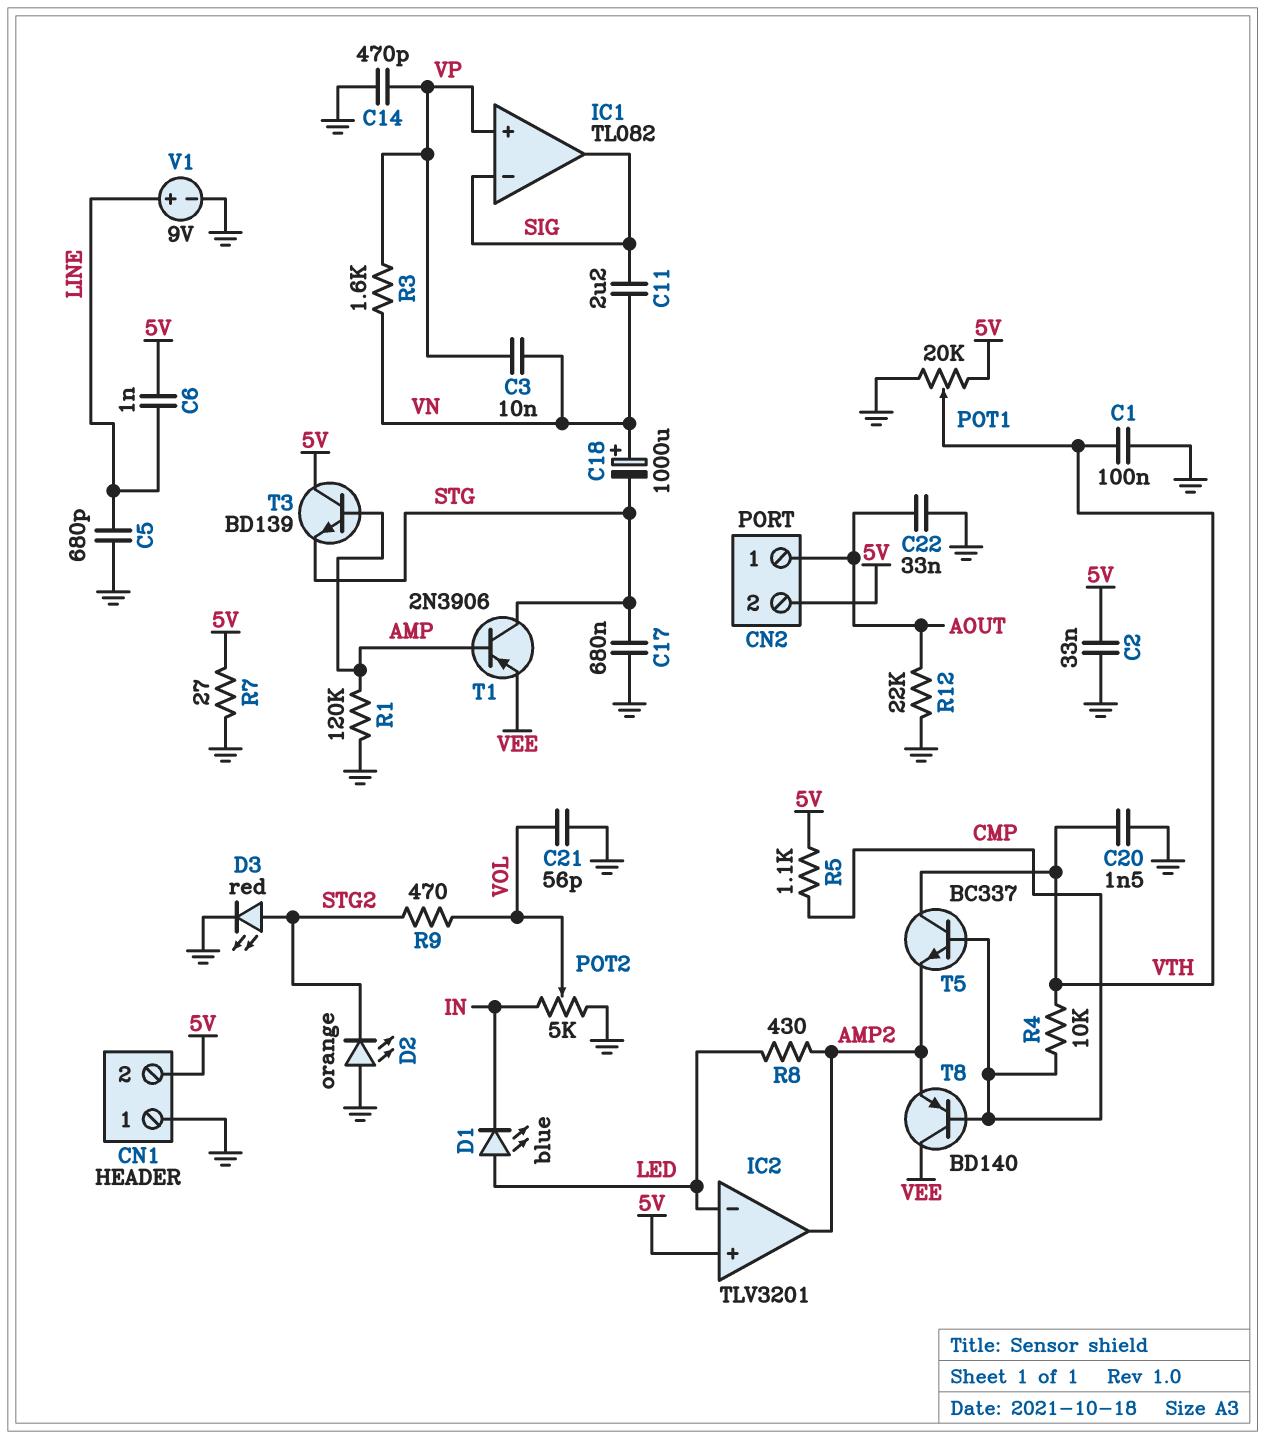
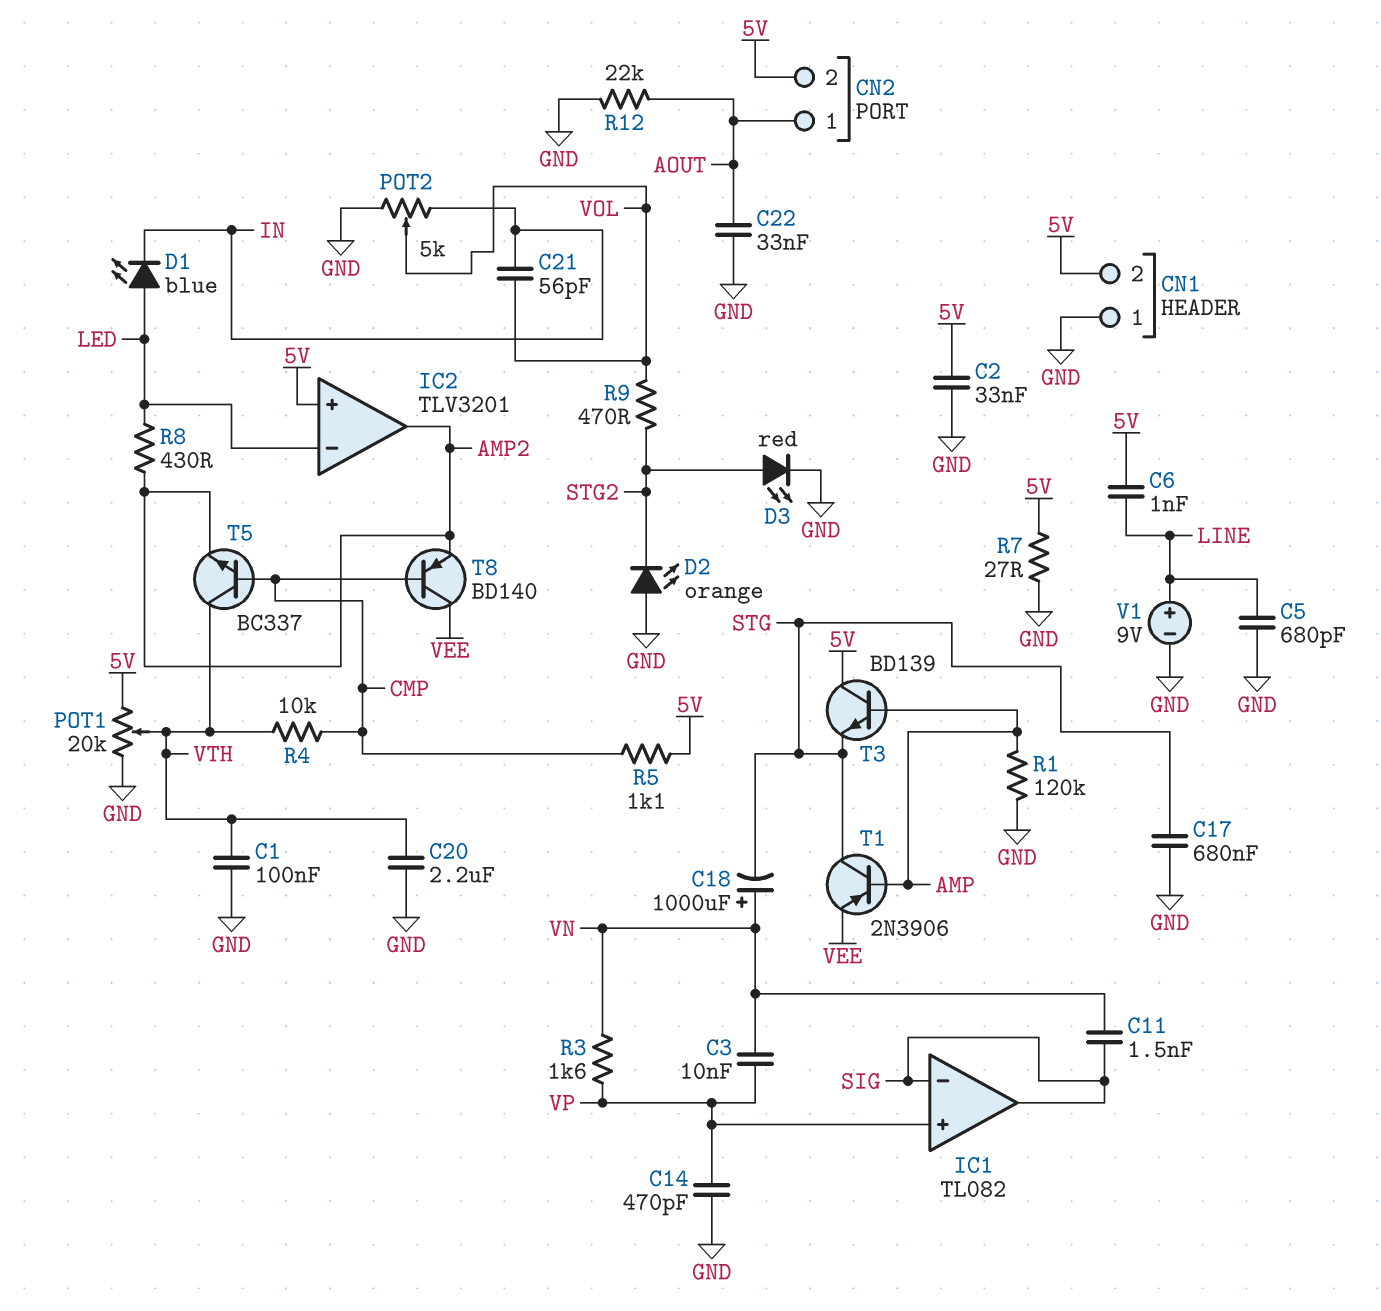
C11: 2.2uF (SIG, VN) -> 1.5nF (SIG, VN)
C20: 1.5nF (GND, VTH) -> 2.2uF (GND, VTH)
C21: 56pF (GND, VOL) -> 56pF (IN, VOL)

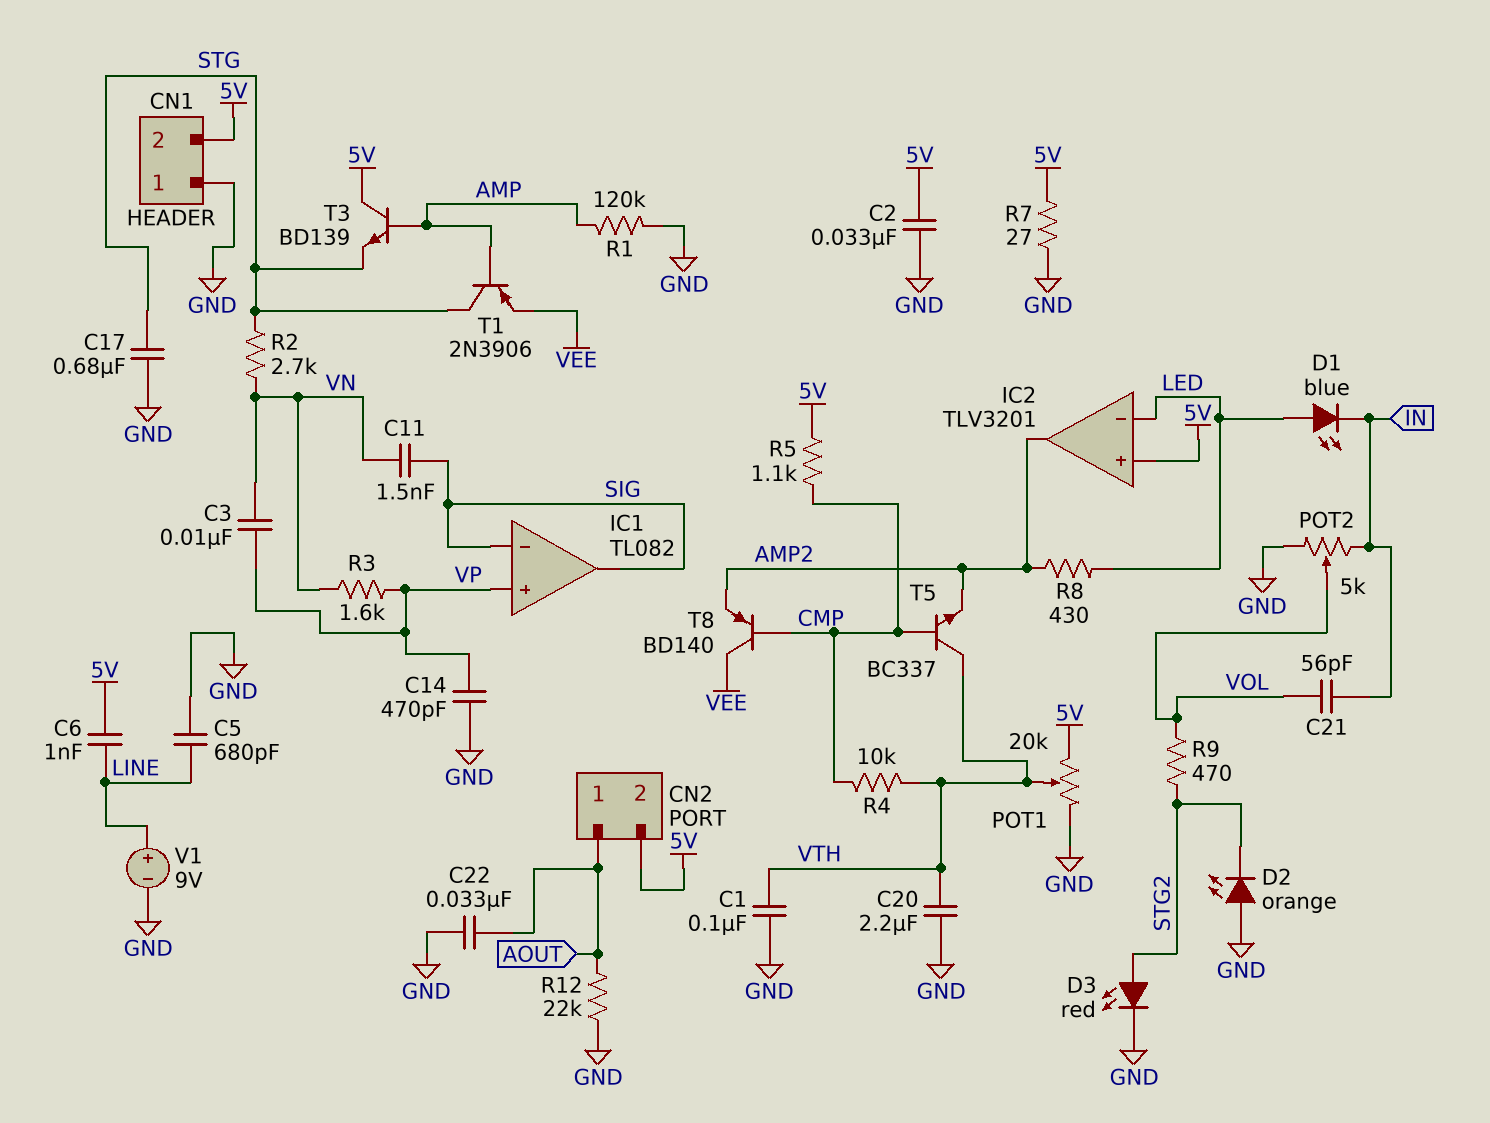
C18: 1000uF (plus VN, minus STG) -> none
R2: none -> 2.7k (STG, VN)

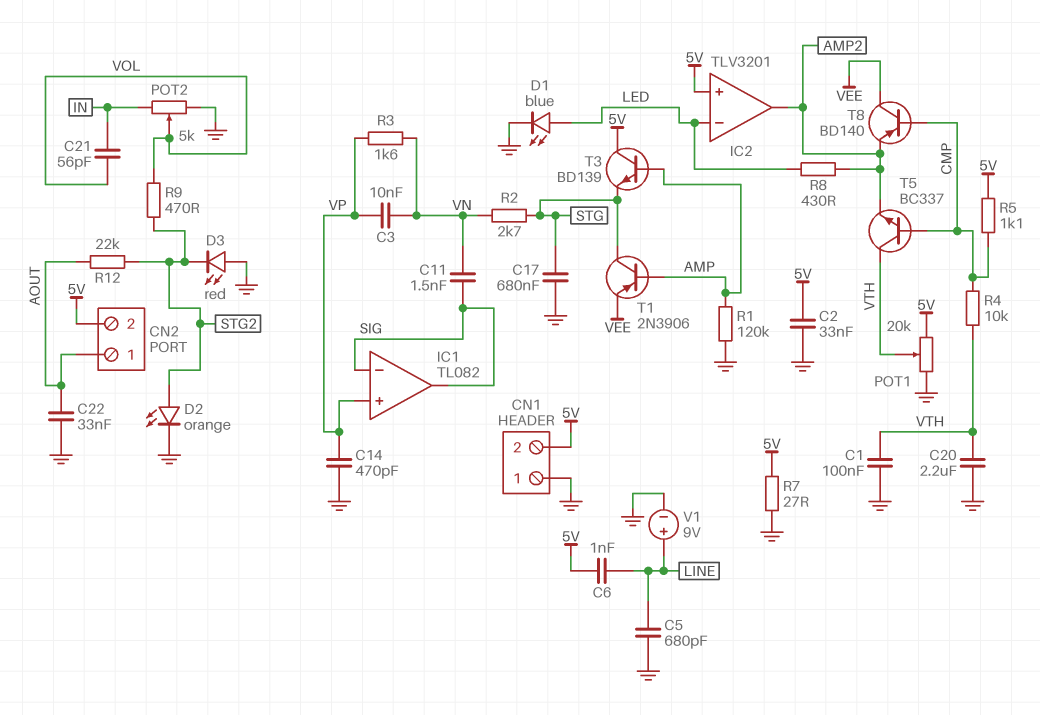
D1: LED blue (A LED, K IN) -> LED blue (A LED, K GND)
D2: LED orange (A GND, K STG2) -> LED orange (A STG2, K GND)
D3: LED red (A STG2, K GND) -> LED red (A GND, K STG2)
R12: 22k (AOUT, GND) -> 22k (AOUT, STG2)

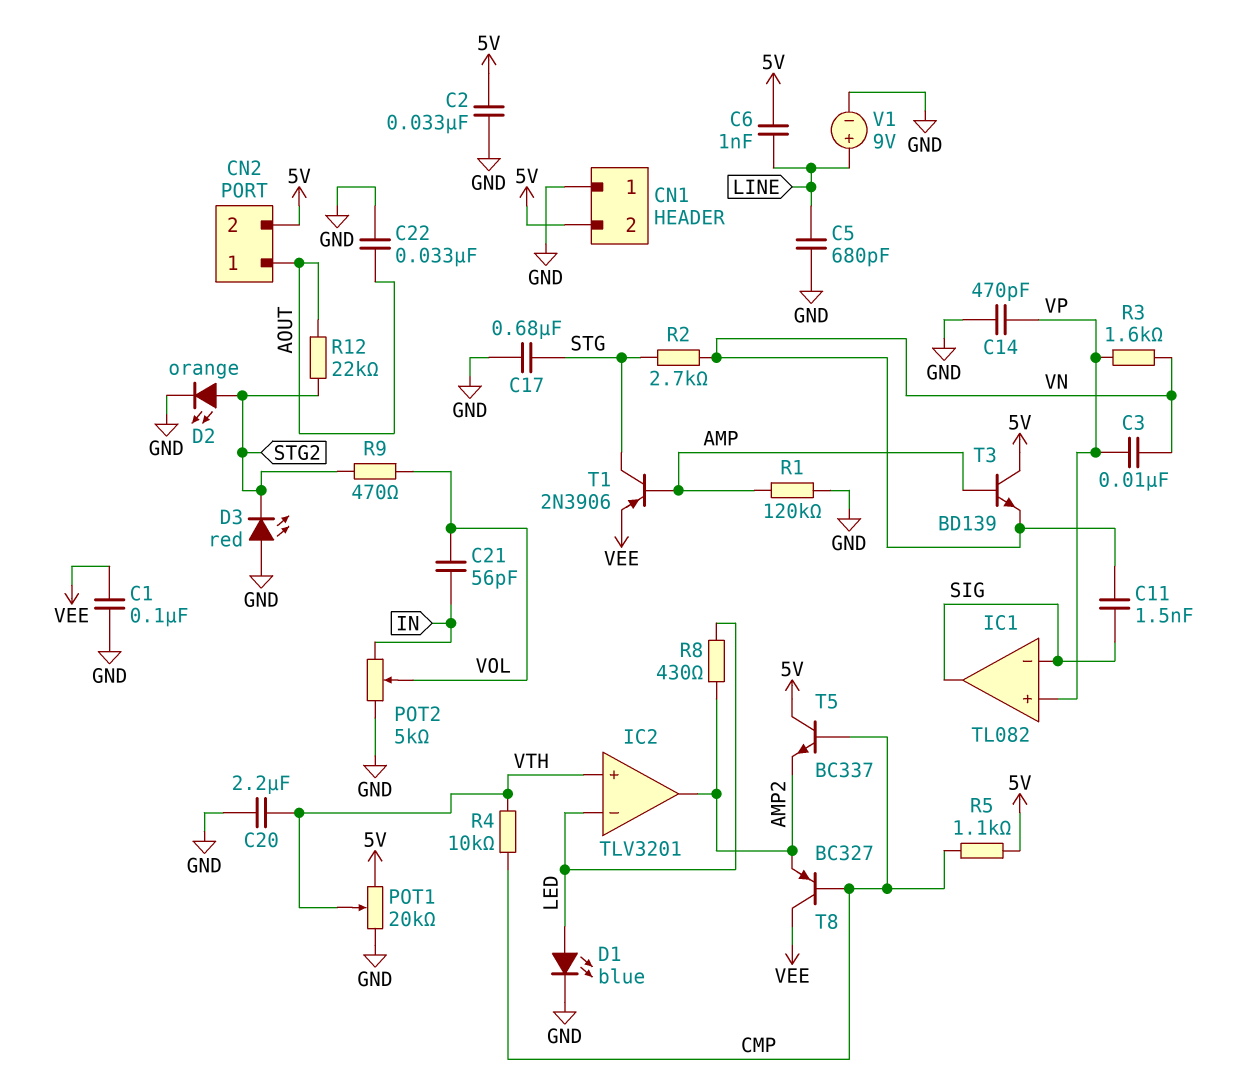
C1: 100nF (GND, VTH) -> 100nF (GND, VEE)
IC2 pin in+: 5V -> VTH
R7: 27 (5V, GND) -> none
T3: NPN BD139 (B AMP, C 5V, E STG) -> NPN BD139 (B AMP, C 5V, E VN)
T5: NPN BC337 (B CMP, C VTH, E AMP2) -> NPN BC337 (B CMP, C 5V, E AMP2)
T8: PNP BD140 (B CMP, C VEE, E AMP2) -> PNP BC327 (B CMP, C VEE, E AMP2)

